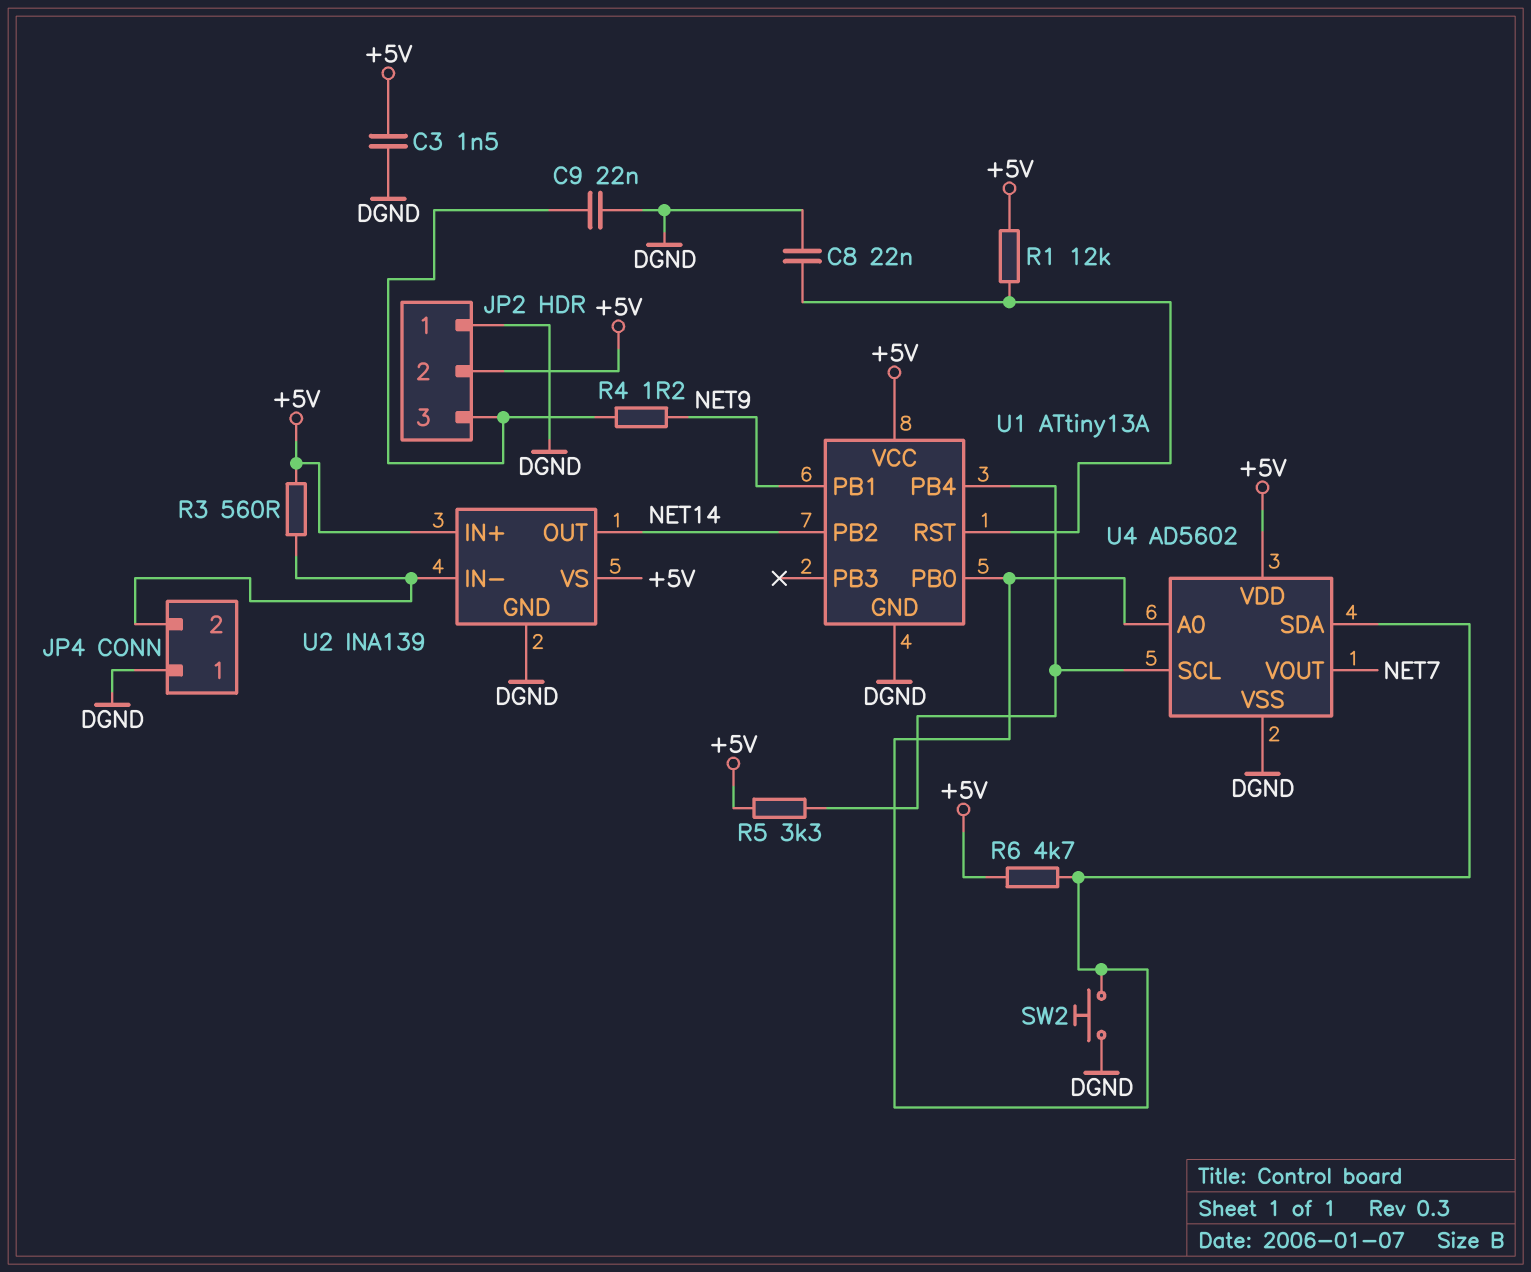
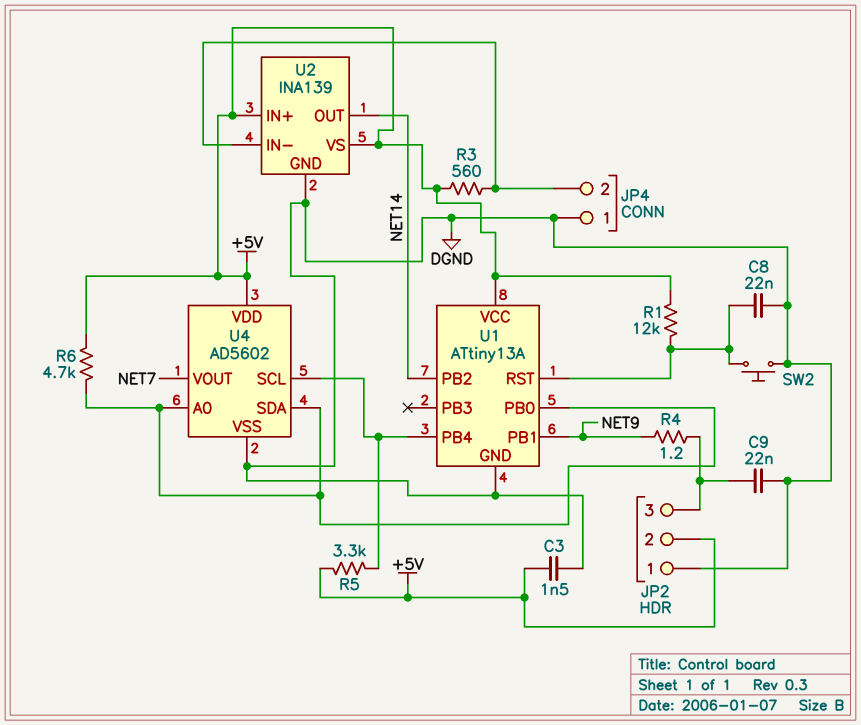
SW2: button (DGND, U1/PB0) -> button (DGND, U1/RST)

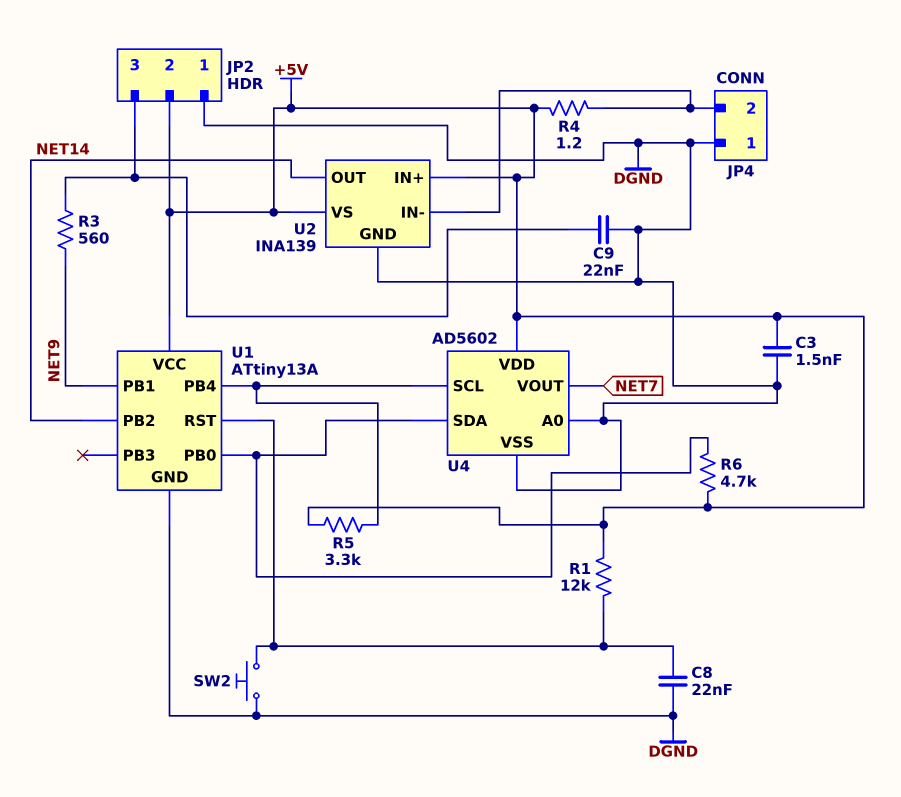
R3: 560 (+5V, JP4/2) -> 560 (JP2/3, NET9)
R4: 1.2 (JP2/3, NET9) -> 1.2 (+5V, JP4/2)
U4 pin A0: U1/PB0 -> DGND

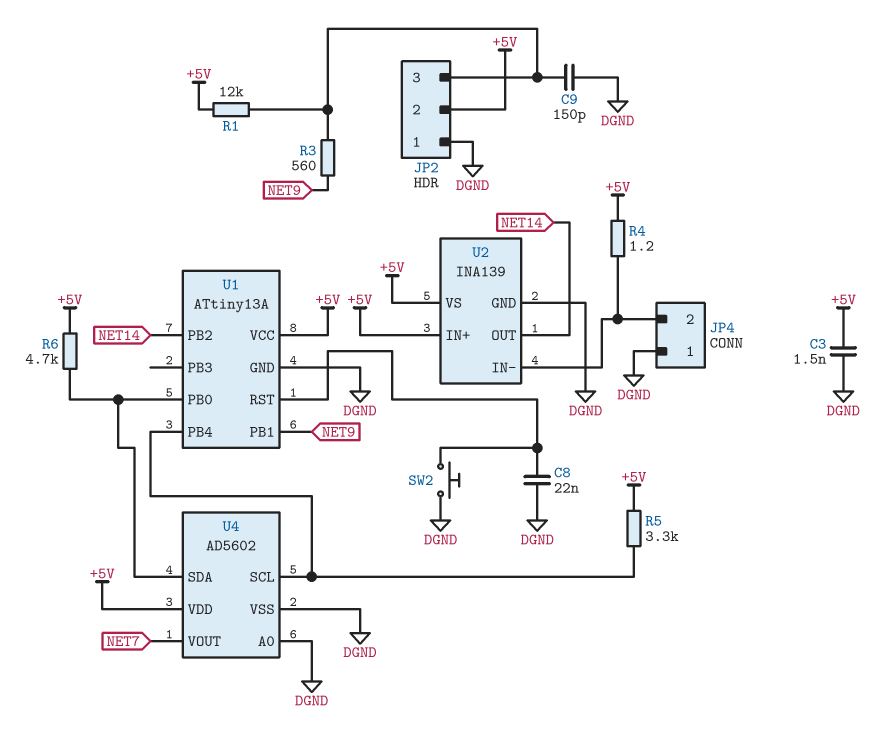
C9: 22nF (DGND, JP2/3) -> 150pF (DGND, JP2/3)
R1: 12k (+5V, U1/RST) -> 12k (+5V, JP2/3)

